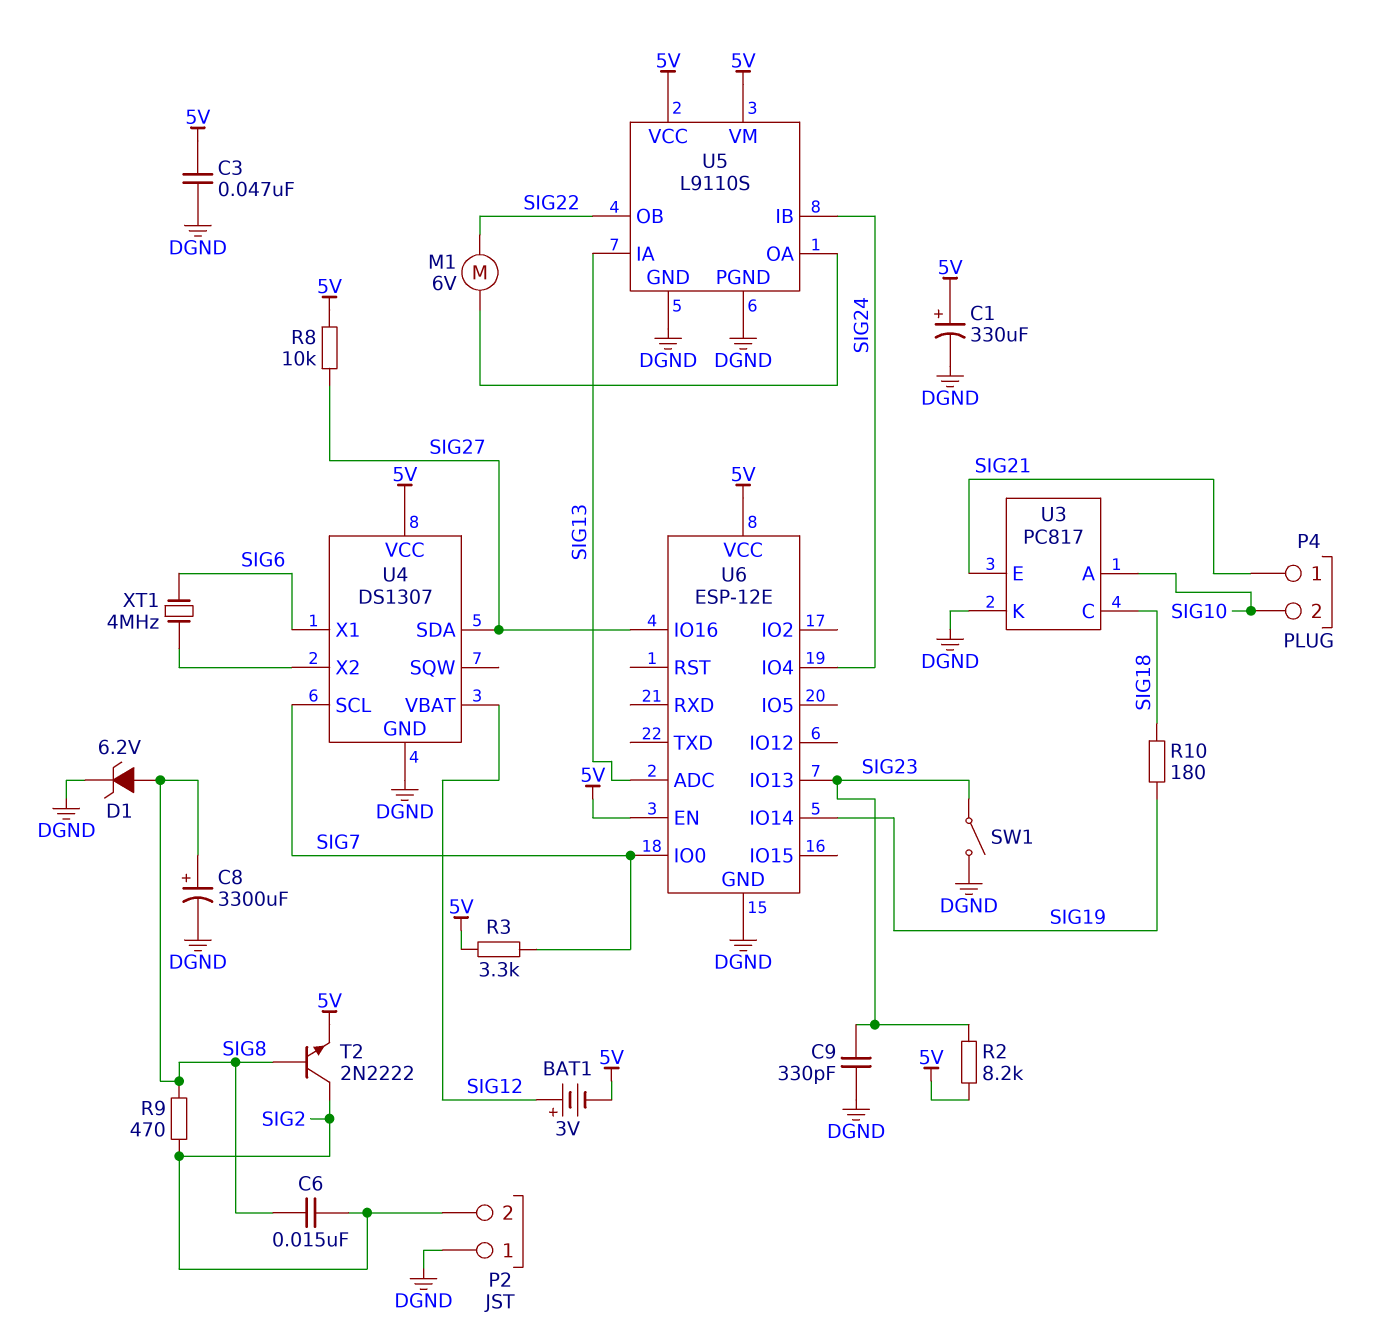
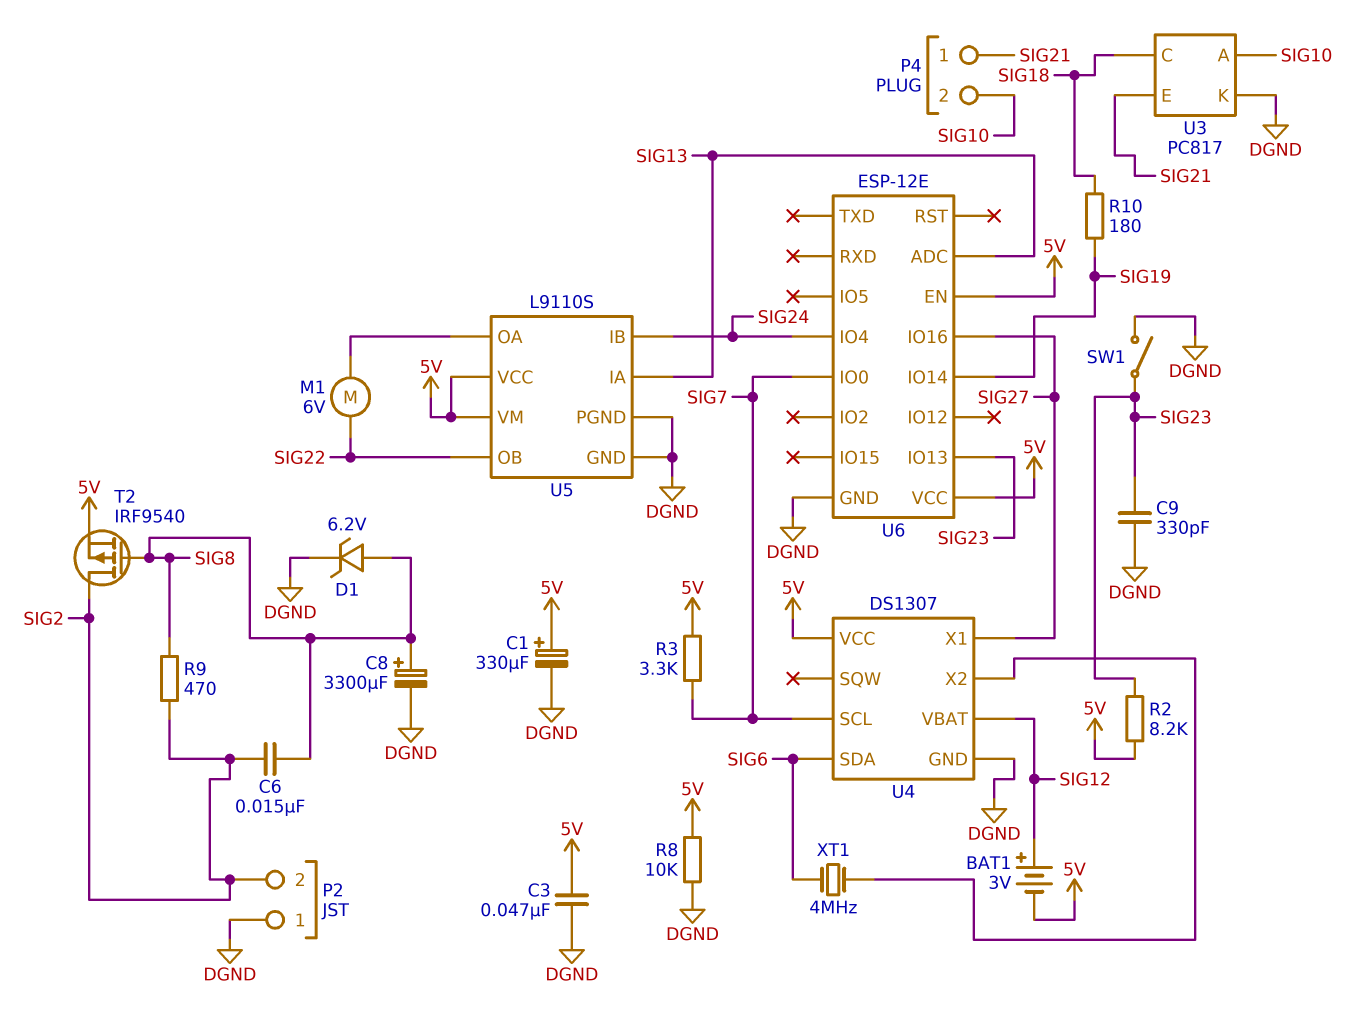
R8: 10k (5V, SIG27) -> 10k (5V, DGND)
T2: NPN 2N2222 (B SIG8, C SIG2, E 5V) -> PMOS IRF9540 (G SIG8, D SIG2, S 5V)
U4 pin SDA: SIG27 -> SIG6
U4 pin X1: SIG6 -> SIG27

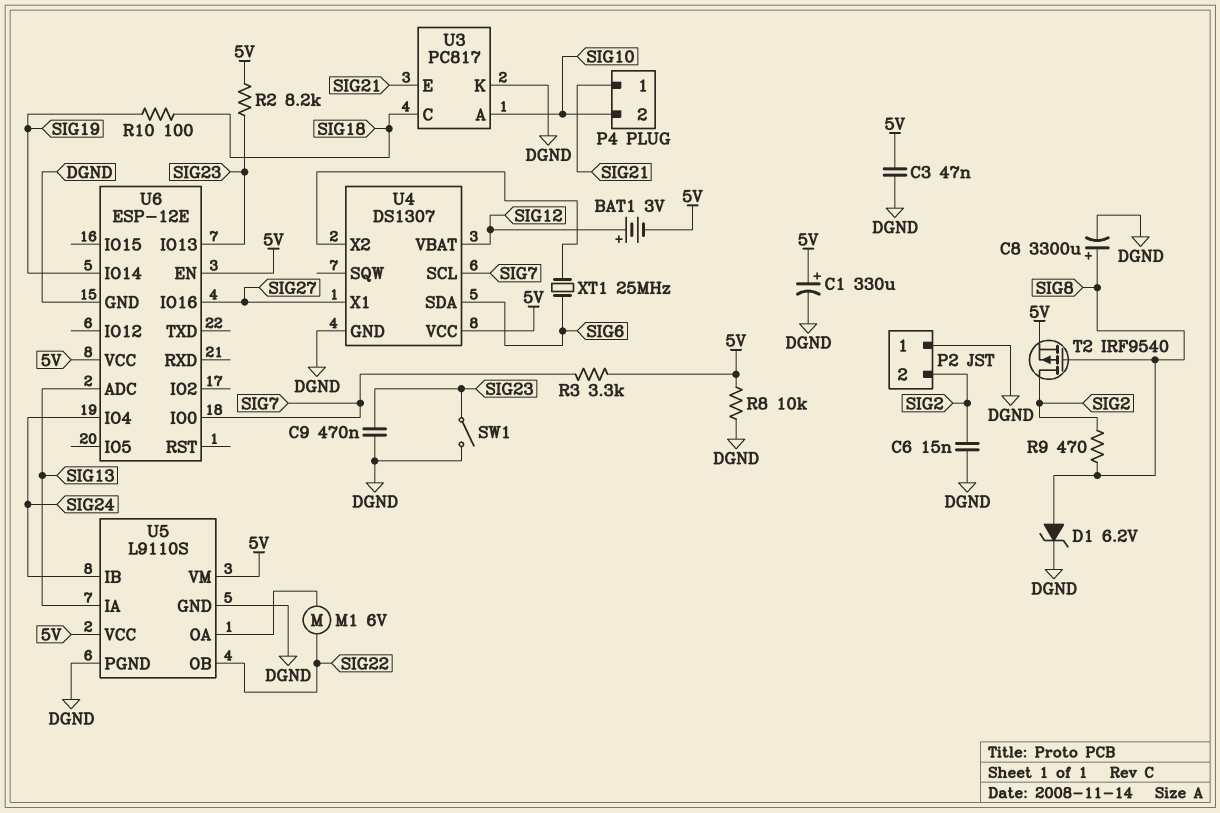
C6: 15nF (SIG2, SIG8) -> 15nF (DGND, SIG2)
C9: 330pF (DGND, SIG23) -> 470nF (DGND, SIG23)
R10: 180 (SIG18, SIG19) -> 100 (SIG18, SIG19)
XT1: 4MHz (SIG6, U4/X2) -> 25MHz (SIG6, U4/X2)

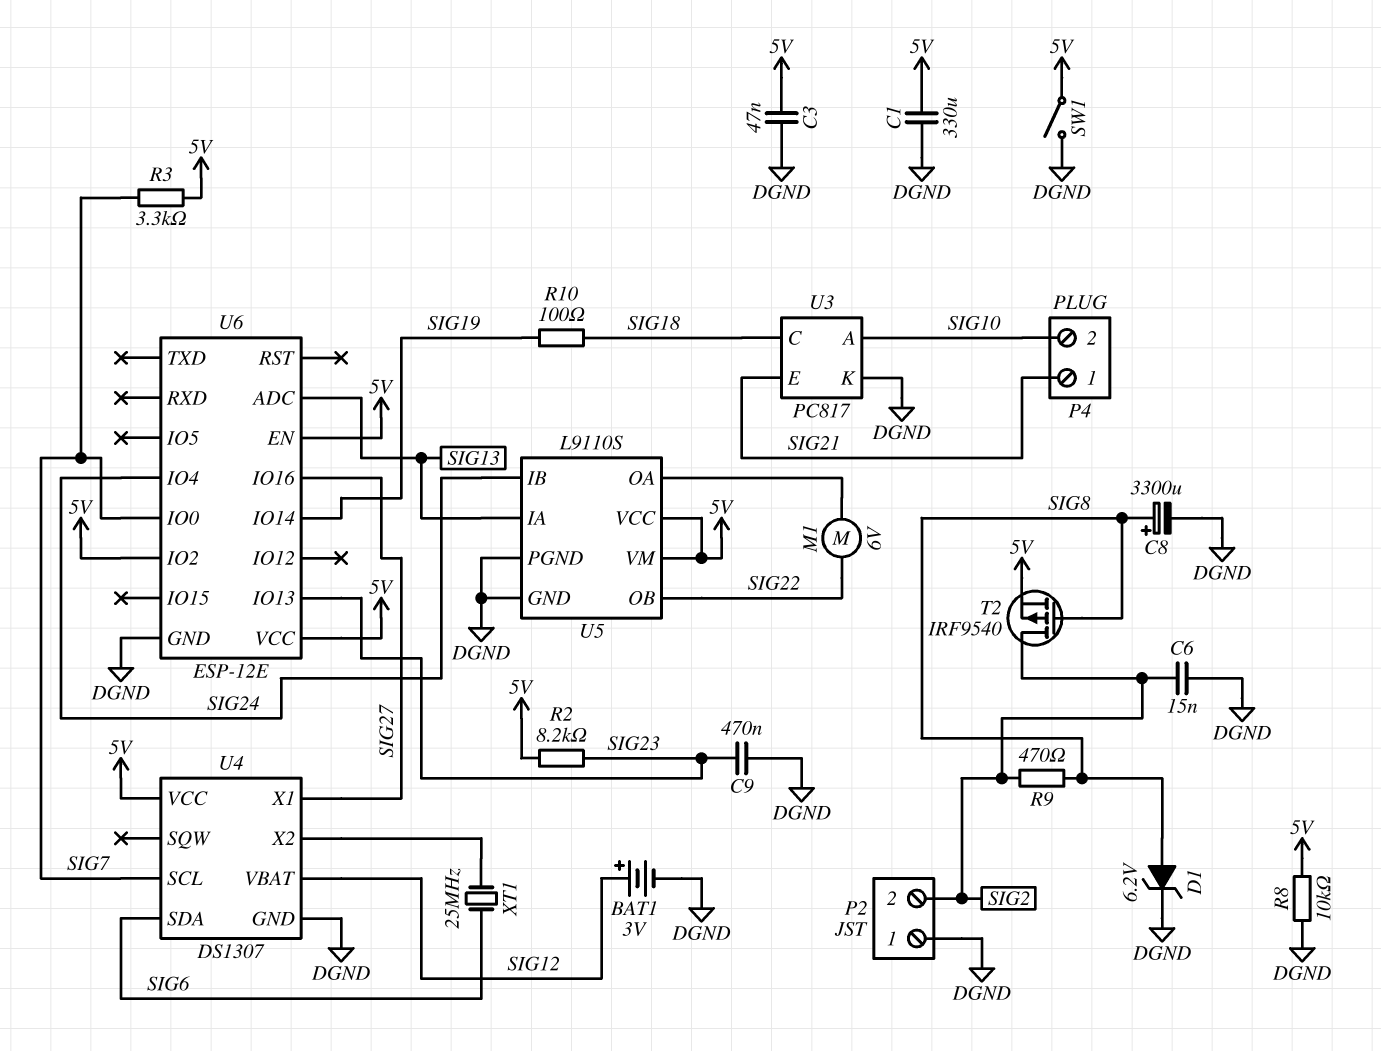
BAT1: 3V (plus SIG12, minus 5V) -> 3V (plus SIG12, minus DGND)
C1: 330uF (plus 5V, minus DGND) -> 330uF (5V, DGND)
SW1: switch (DGND, SIG23) -> switch (5V, DGND)
U6 pin IO2: none -> 5V

